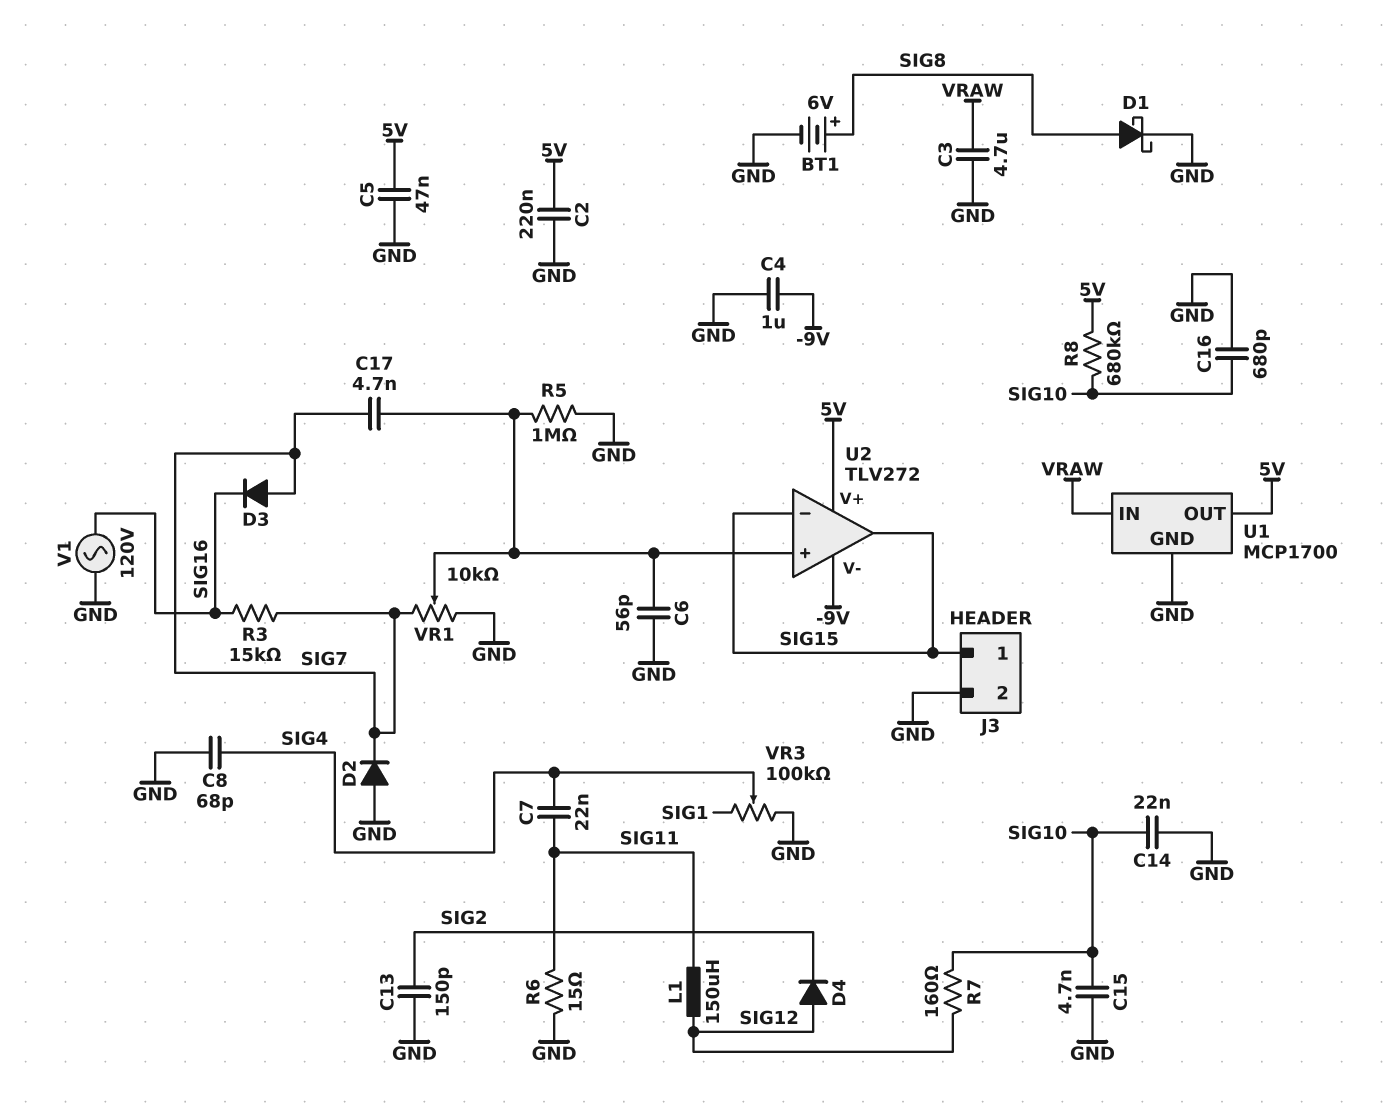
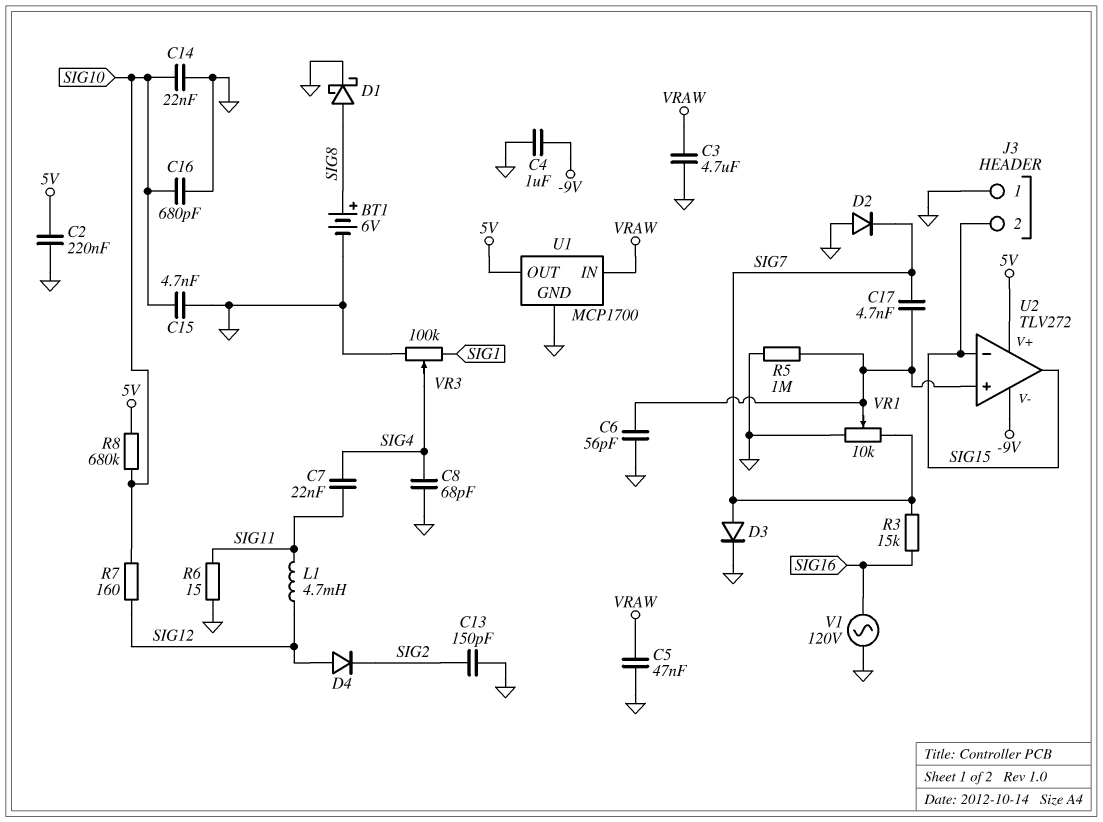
C5: 47nF (5V, GND) -> 47nF (GND, VRAW)
D3: diode (A SIG7, K SIG16) -> diode (A SIG7, K GND)
J3 pin 1: SIG15 -> GND
J3 pin 2: GND -> SIG15
L1: 150uH (SIG11, SIG12) -> 4.7mH (SIG11, SIG12)

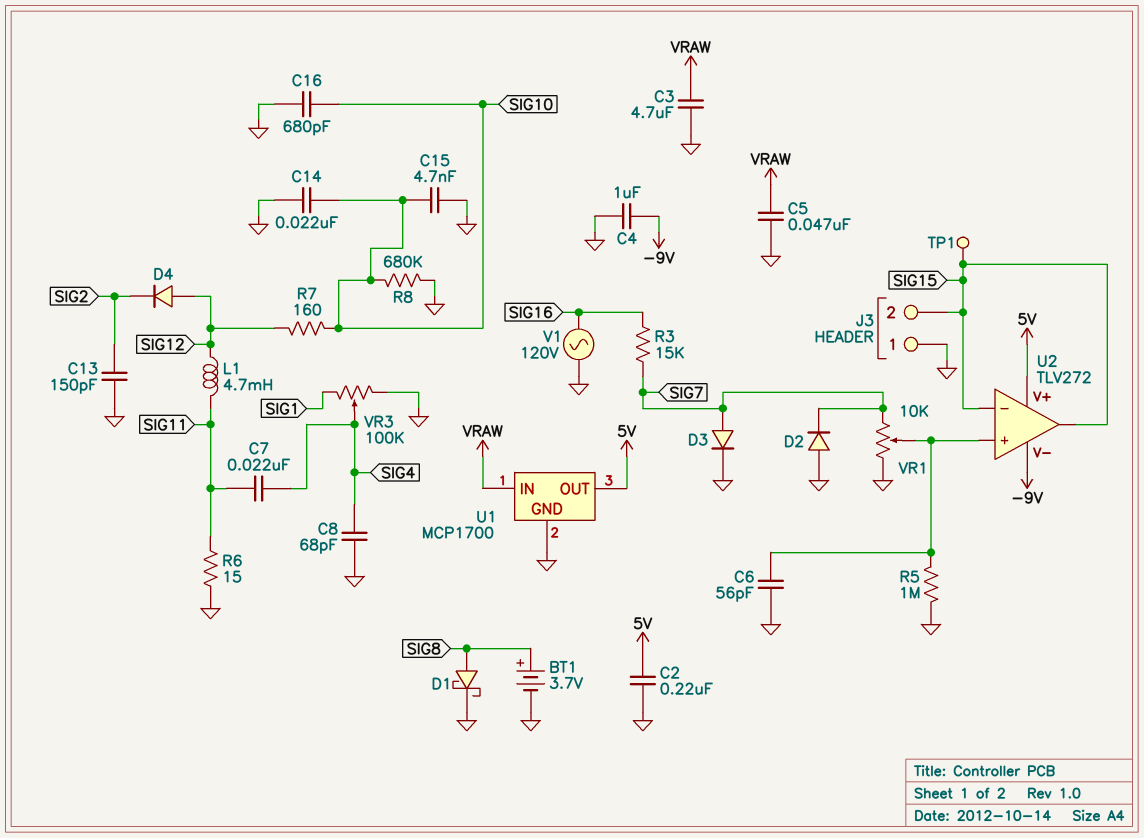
BT1: 6V (plus SIG8, minus GND) -> 3.7V (plus SIG8, minus GND)
C17: 4.7nF (SIG7, U2/in+) -> none
R8: 680k (5V, SIG10) -> 680k (GND, SIG10)
TP1: none -> test point (SIG15)

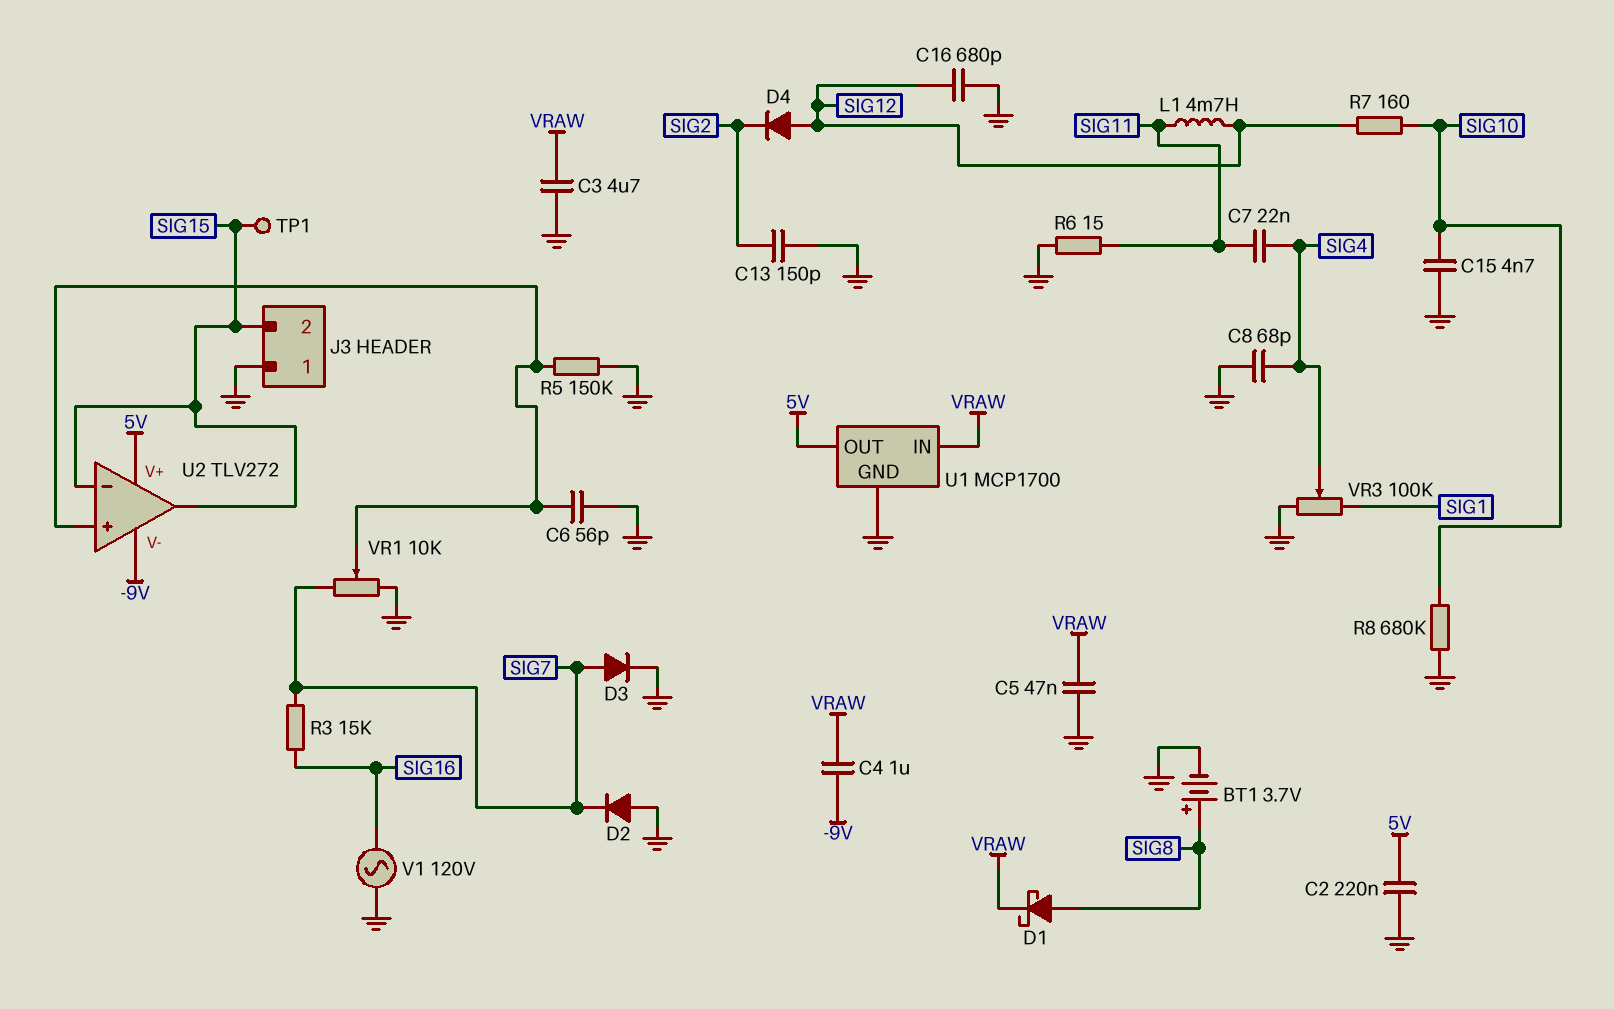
C4: 1uF (-9V, GND) -> 1uF (-9V, VRAW)
C14: 22nF (GND, SIG10) -> none
C16: 680pF (GND, SIG10) -> 680pF (GND, SIG12)
D1: schottky (A SIG8, K GND) -> schottky (A SIG8, K VRAW)
R5: 1M (GND, U2/in+) -> 150k (GND, U2/in+)

